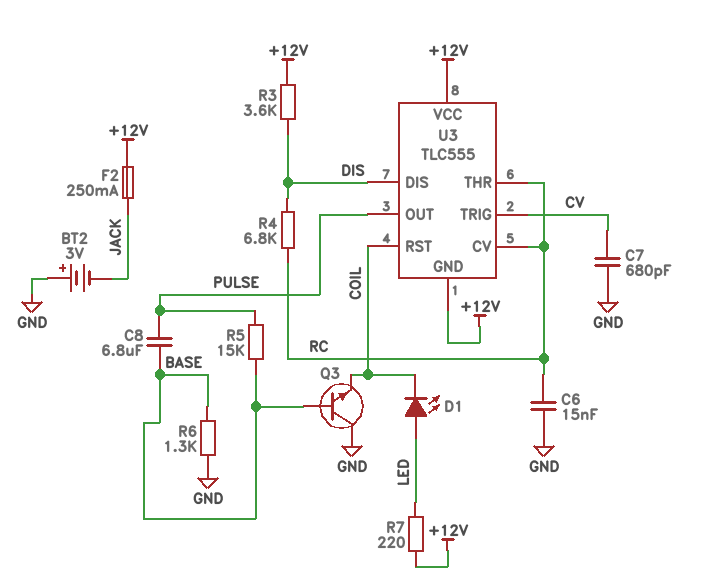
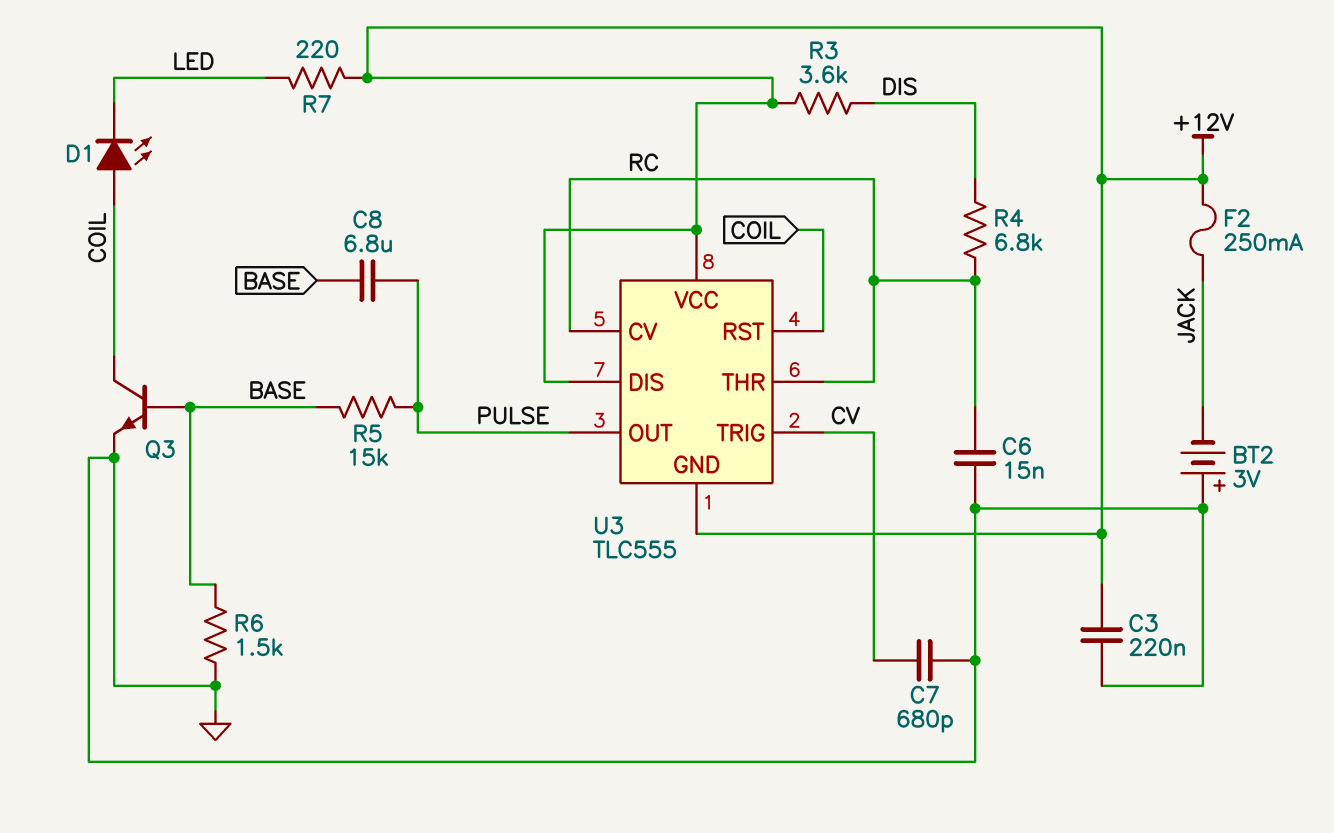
C3: none -> 220nF (+12V, GND)
D1: LED (A LED, K COIL) -> LED (A COIL, K LED)
Q3: NPN (B BASE, C GND, E COIL) -> NPN (B BASE, C COIL, E GND)
R6: 1.3k (BASE, GND) -> 1.5k (BASE, GND)
U3 pin DIS: DIS -> +12V

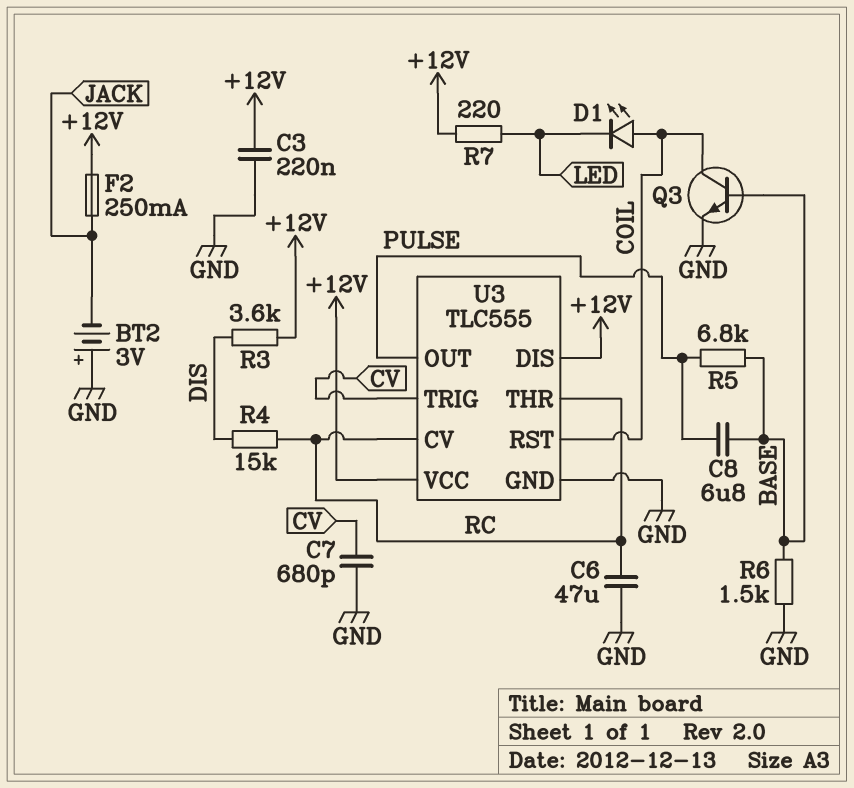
C6: 15nF (GND, RC) -> 47uF (GND, RC)
R4: 6.8k (DIS, RC) -> 15k (DIS, RC)
R5: 15k (BASE, PULSE) -> 6.8k (BASE, PULSE)
U3 pin GND: +12V -> GND

